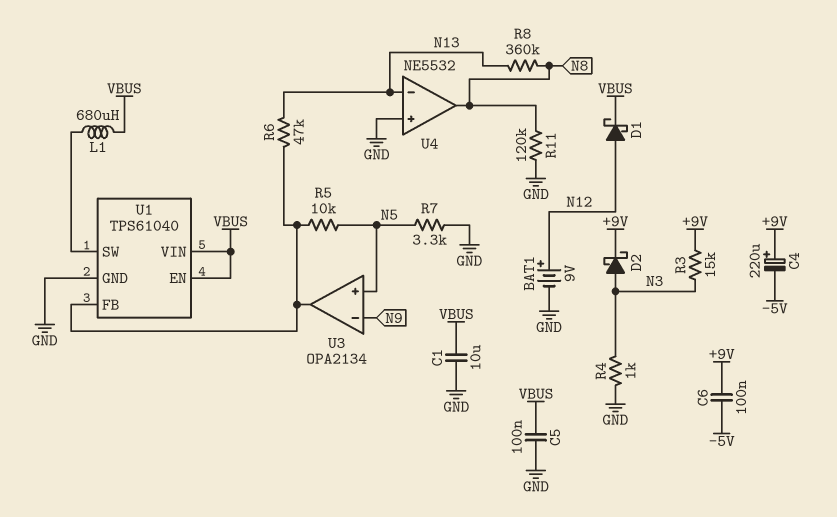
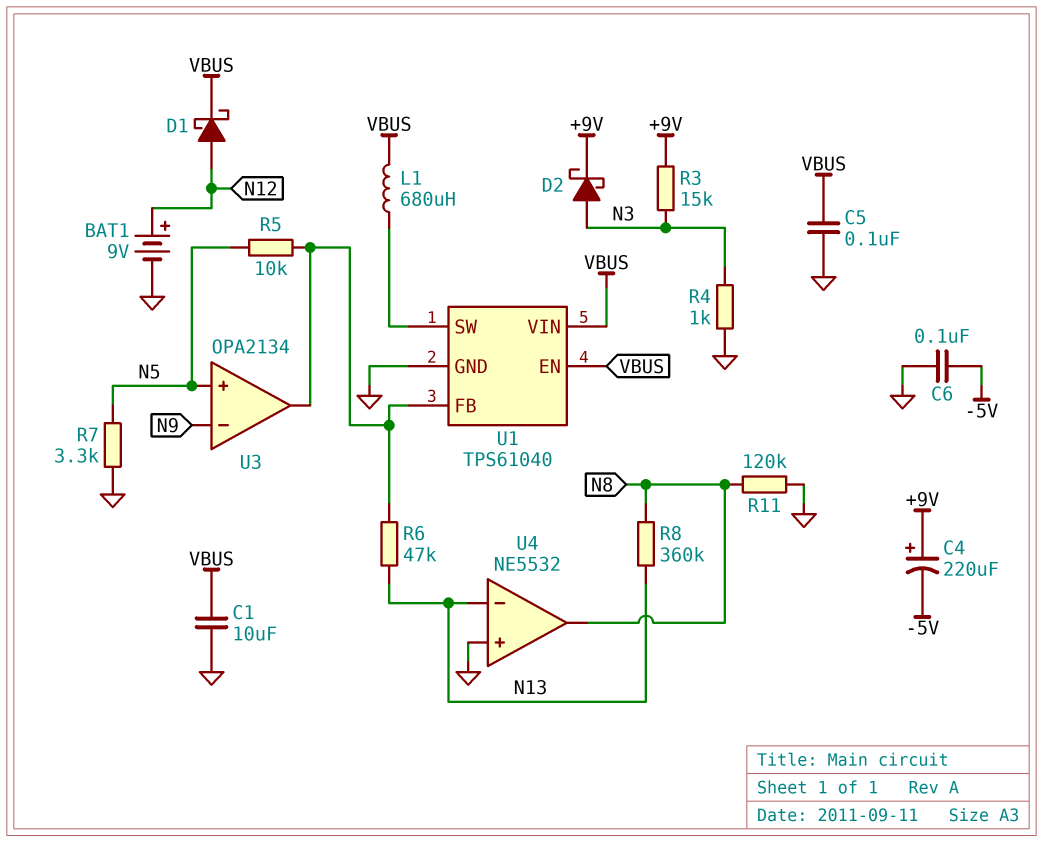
C6: 100nF (+9V, -5V) -> 100nF (-5V, GND)

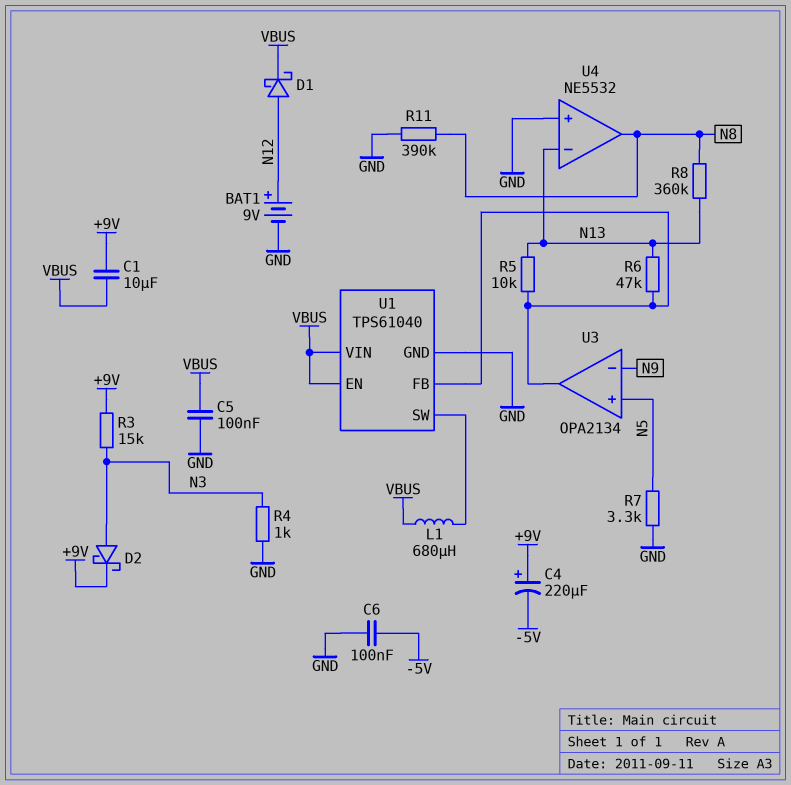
C1: 10uF (GND, VBUS) -> 10uF (+9V, VBUS)
R5: 10k (N5, U1/FB) -> 10k (N13, U1/FB)
R11: 120k (GND, N8) -> 390k (GND, N8)

